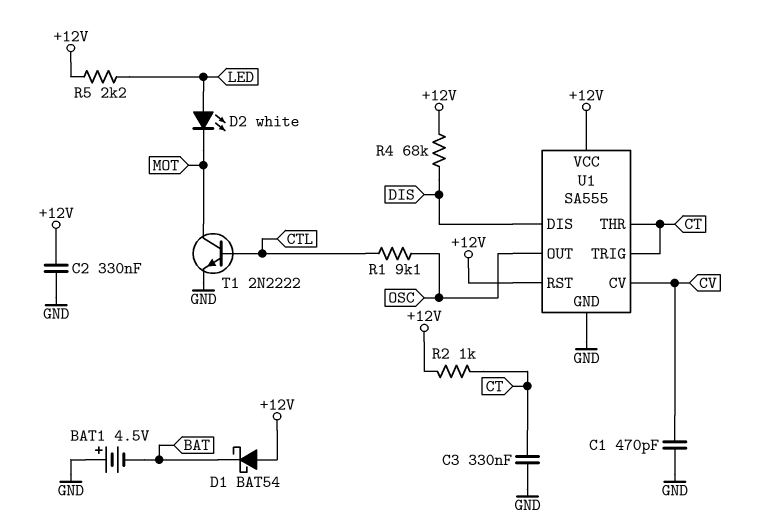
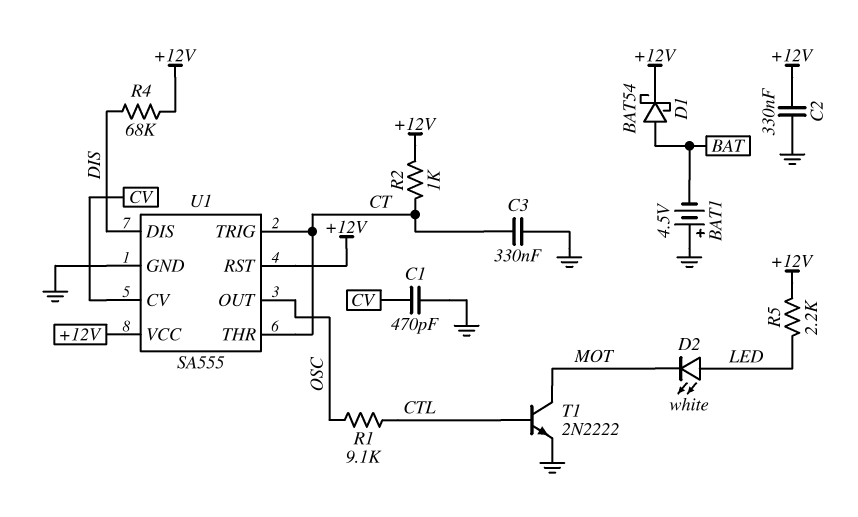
D1: schottky BAT54 (A +12V, K BAT) -> schottky BAT54 (A BAT, K +12V)

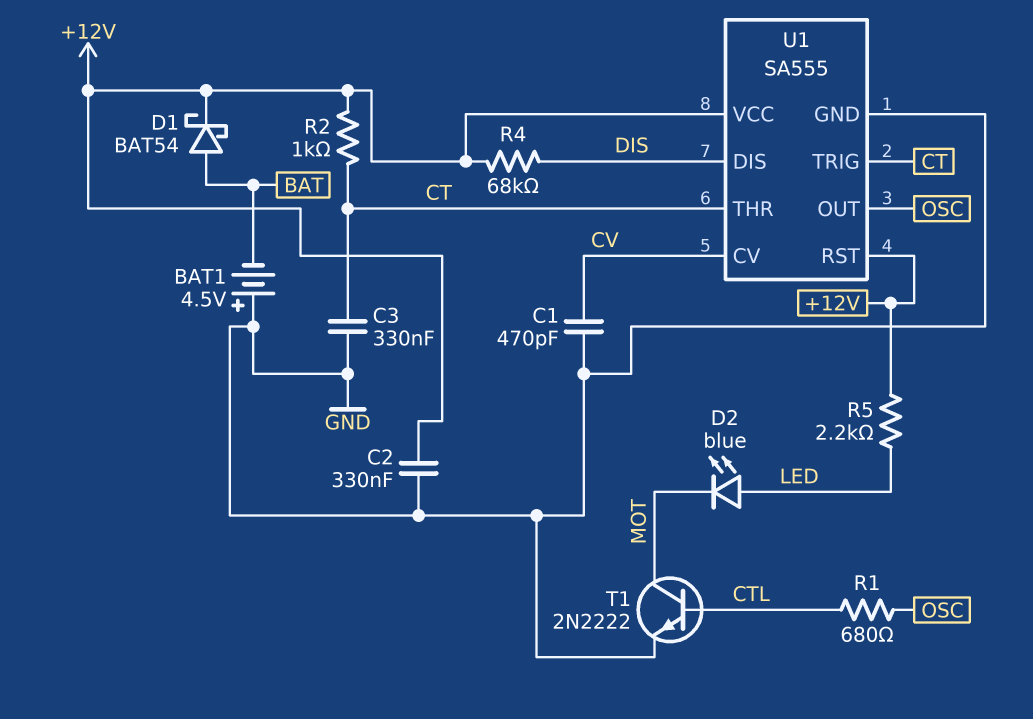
D2: LED white (A LED, K MOT) -> LED blue (A LED, K MOT)
R1: 9.1k (CTL, OSC) -> 680 (CTL, OSC)

